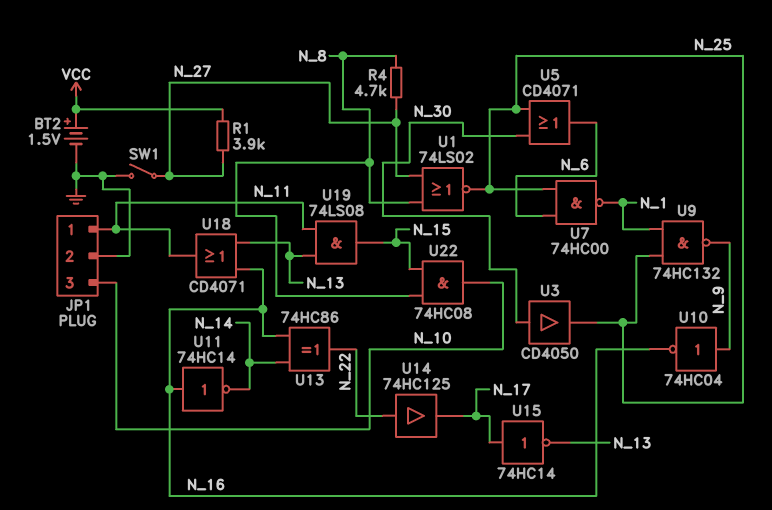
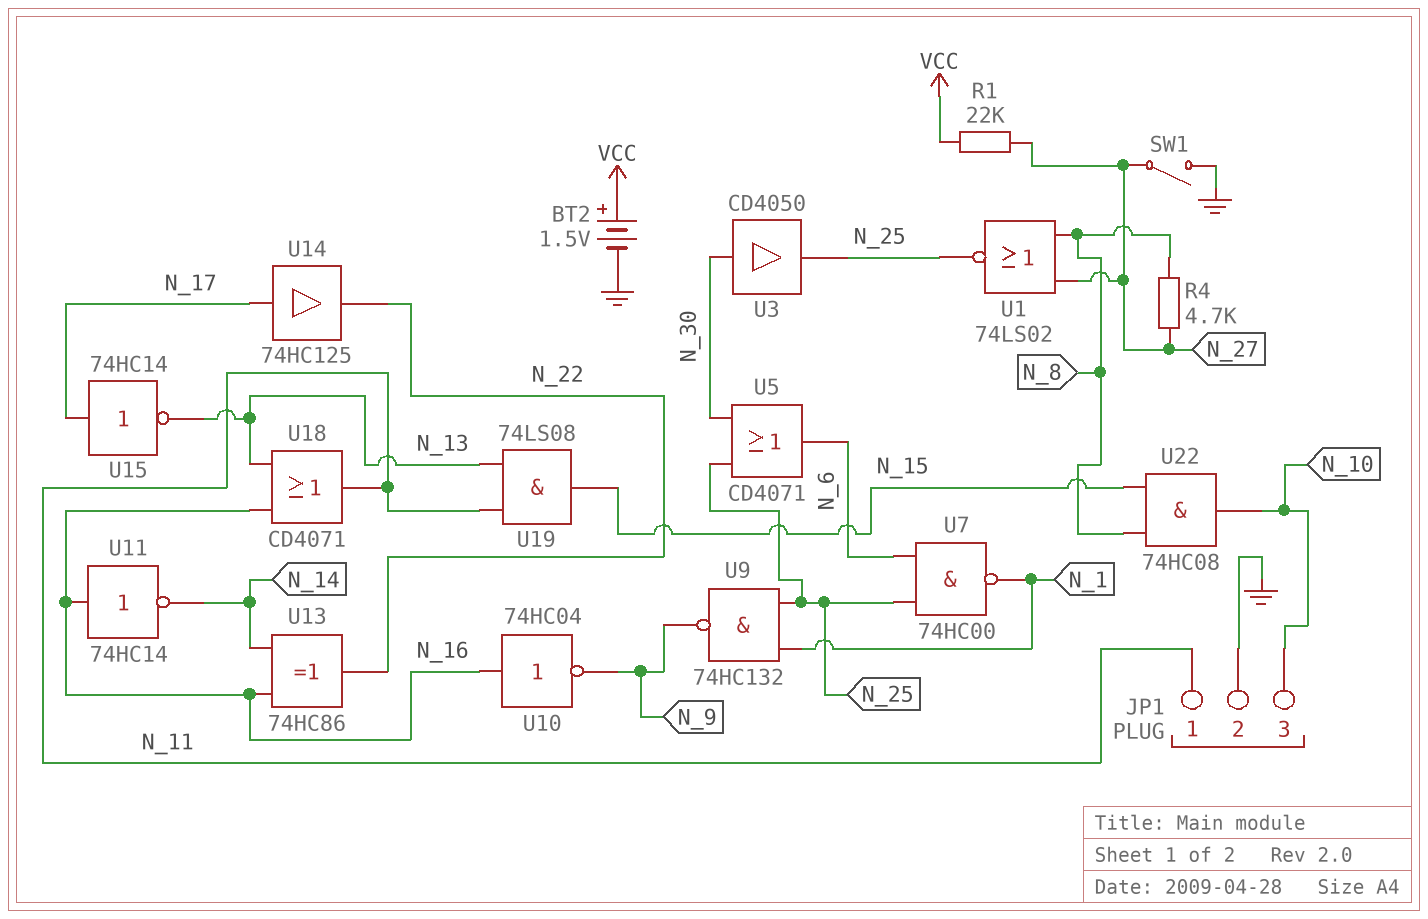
R1: 3.9k (N_27, VCC) -> 22k (N_27, VCC)
U10: NOT 74HC04 (in N_9, out N_16) -> NOT 74HC04 (in N_16, out N_9)
U14: buffer 74HC125 (in N_22, out N_17) -> buffer 74HC125 (in N_17, out N_22)

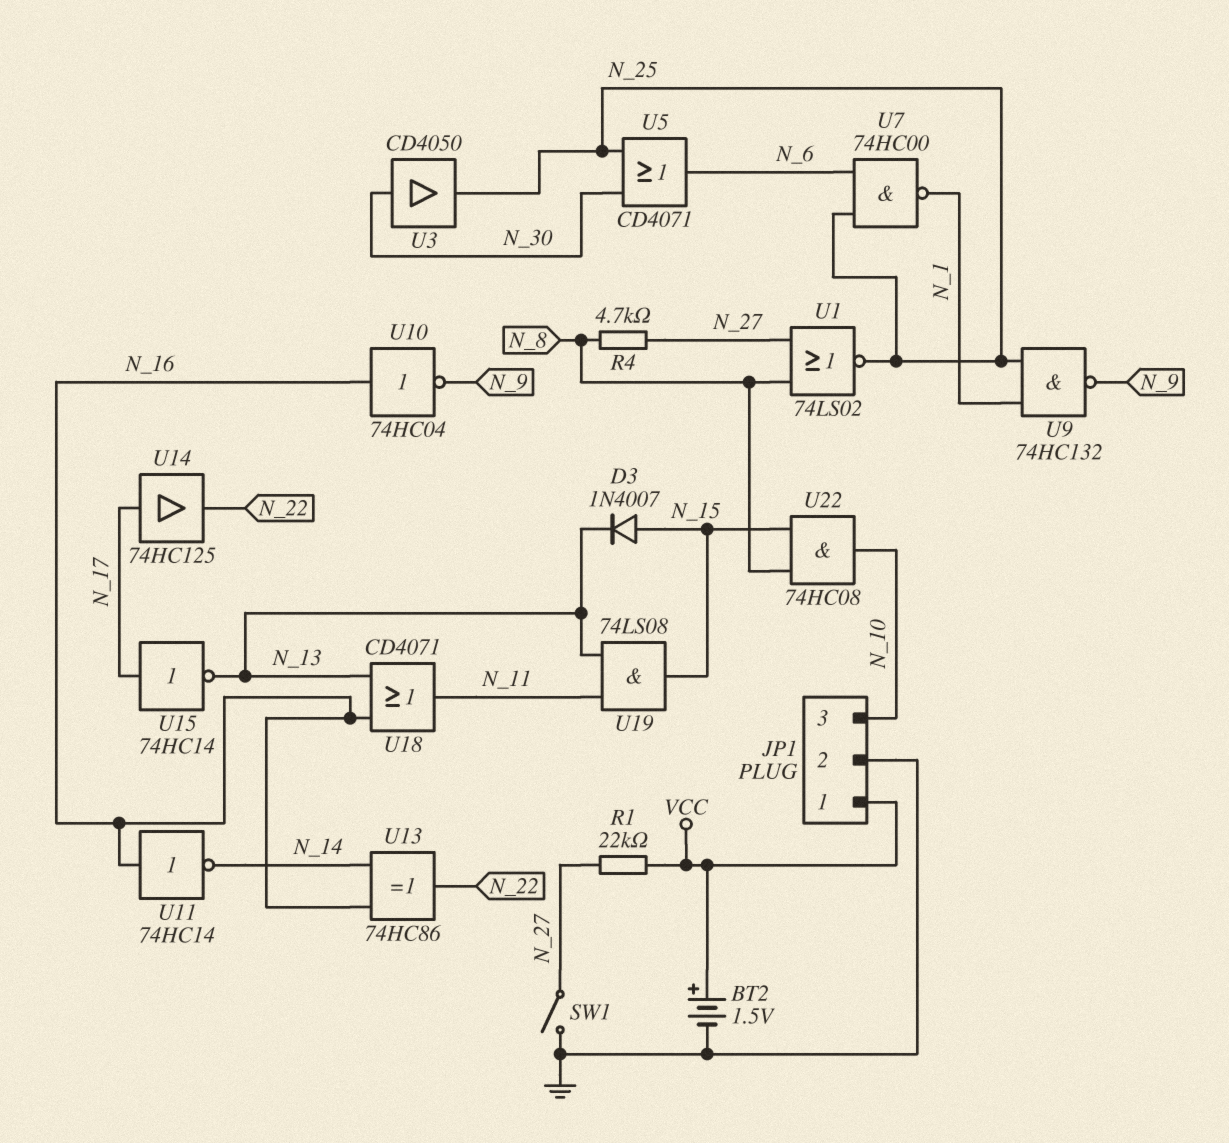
D3: none -> diode 1N4007 (A N_15, K N_13)
JP1 pin 1: N_11 -> VCC

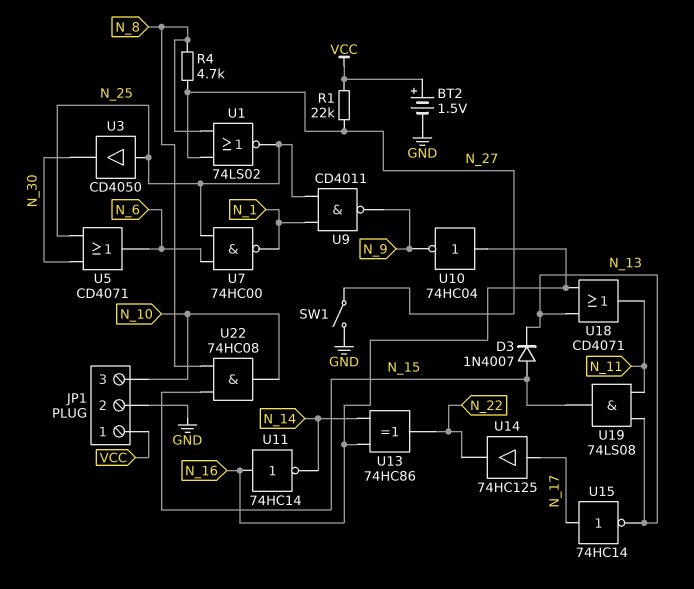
U3: buffer CD4050 (in N_30, out N_25) -> buffer CD4050 (in N_25, out N_30)
U9: NAND 74HC132 (in N_1, in N_25, out N_9) -> NAND CD4011 (in N_1, in N_25, out N_9)

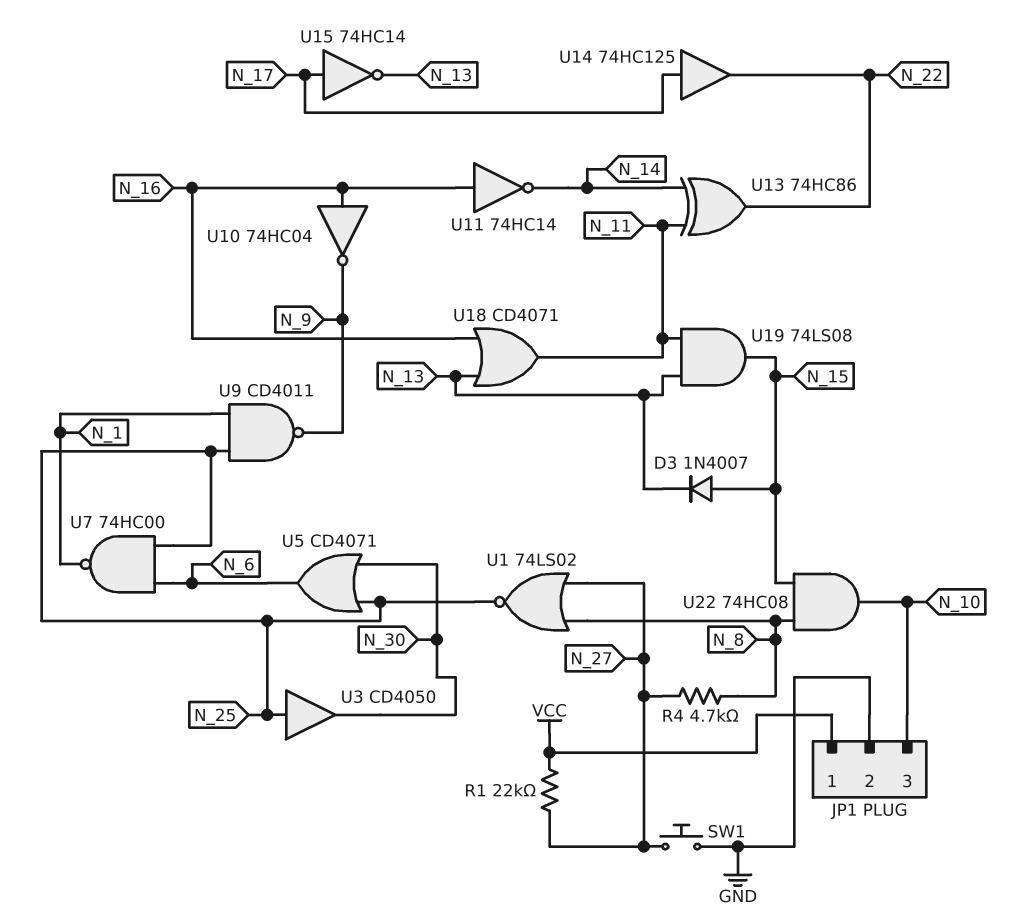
BT2: 1.5V (plus VCC, minus GND) -> none
SW1: switch (GND, N_27) -> button (GND, N_27)
U13: XOR 74HC86 (in N_14, in N_16, out N_22) -> XOR 74HC86 (in N_11, in N_14, out N_22)

